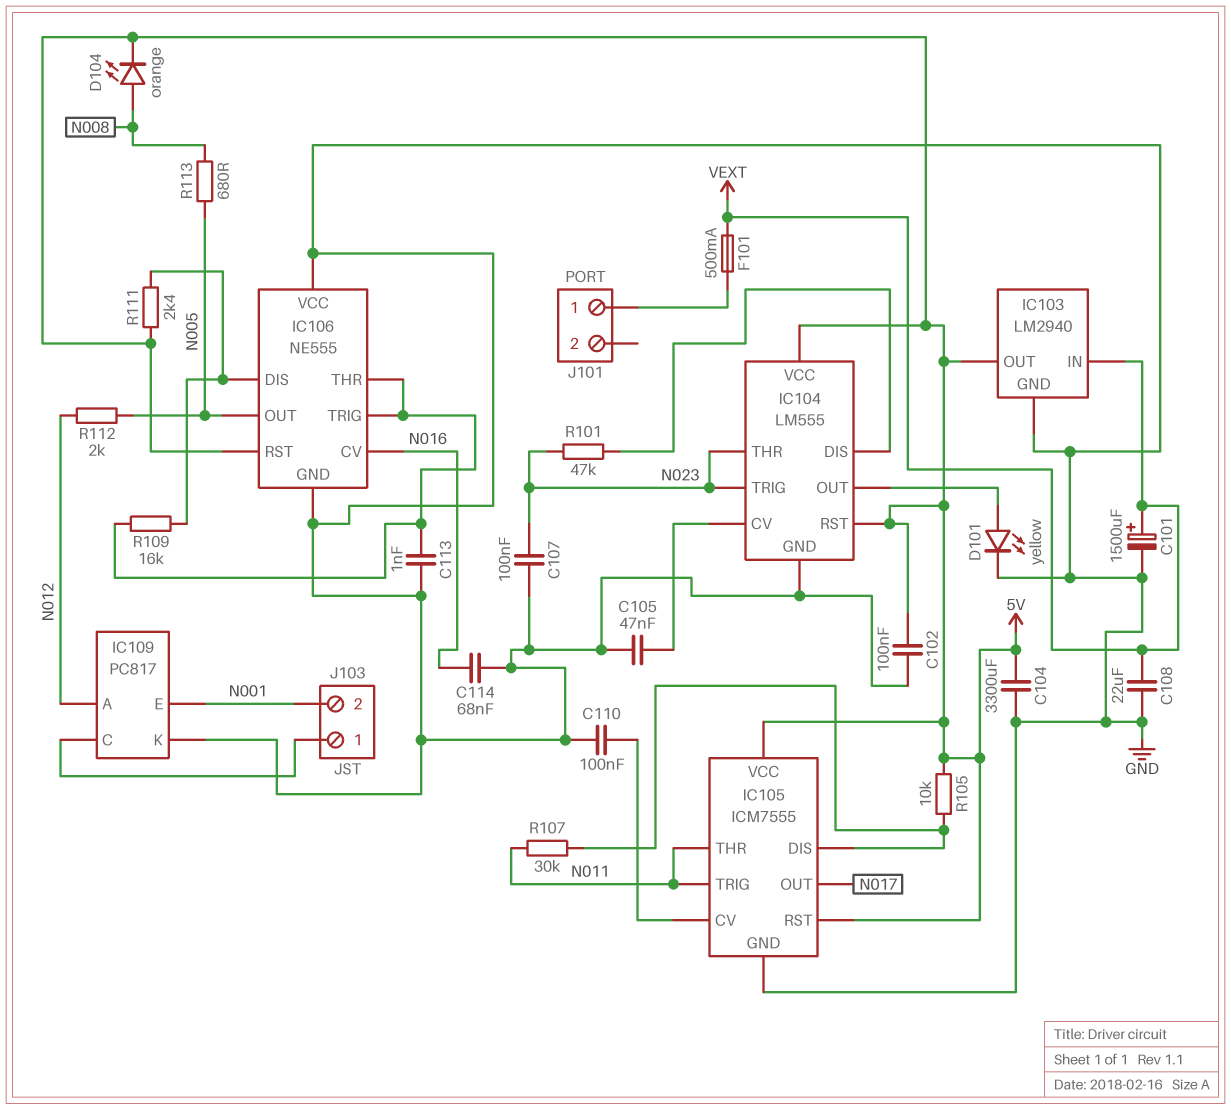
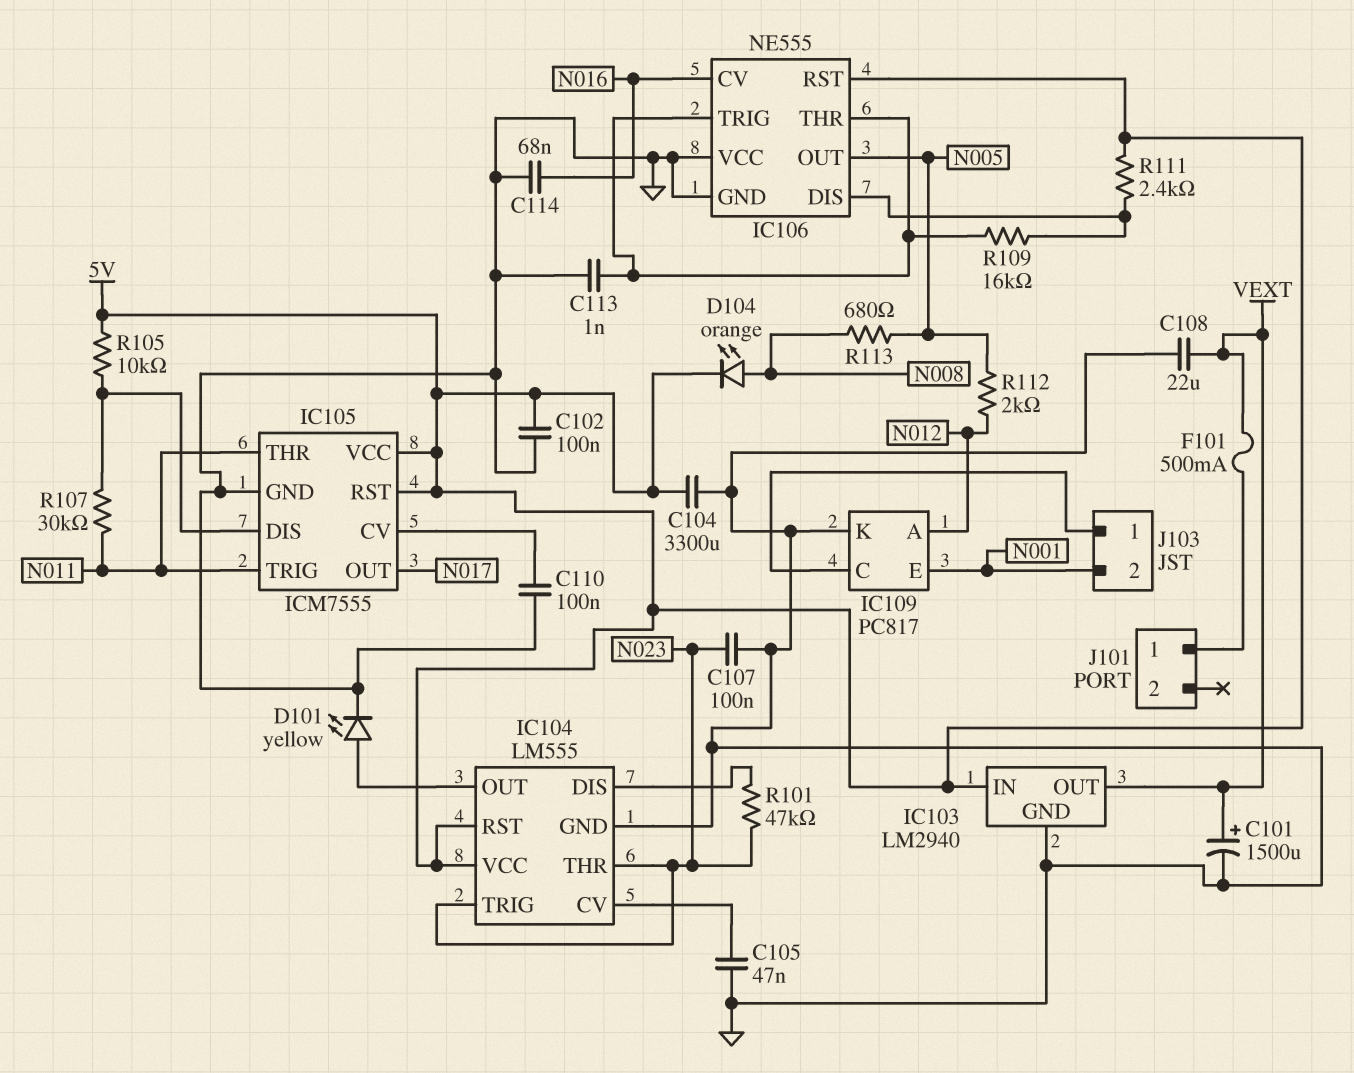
IC103 pin IN: VEXT -> 5V
IC103 pin OUT: 5V -> VEXT

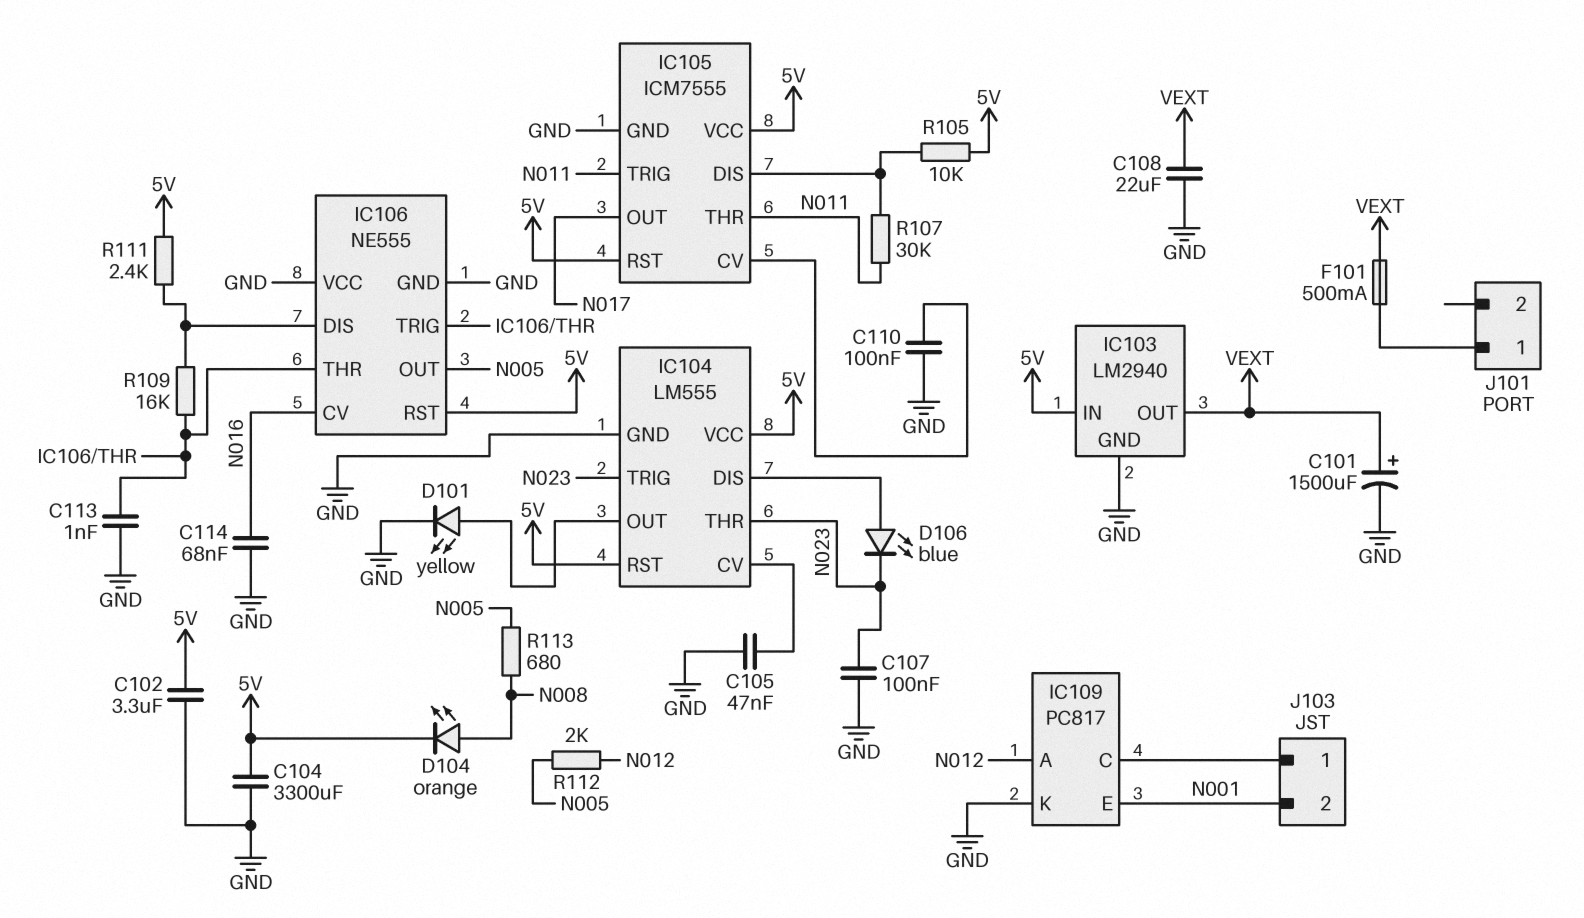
C102: 100nF (5V, GND) -> 3.3uF (5V, GND)
D106: none -> LED blue (A IC104/DIS, K N023)
R101: 47k (IC104/DIS, N023) -> none

